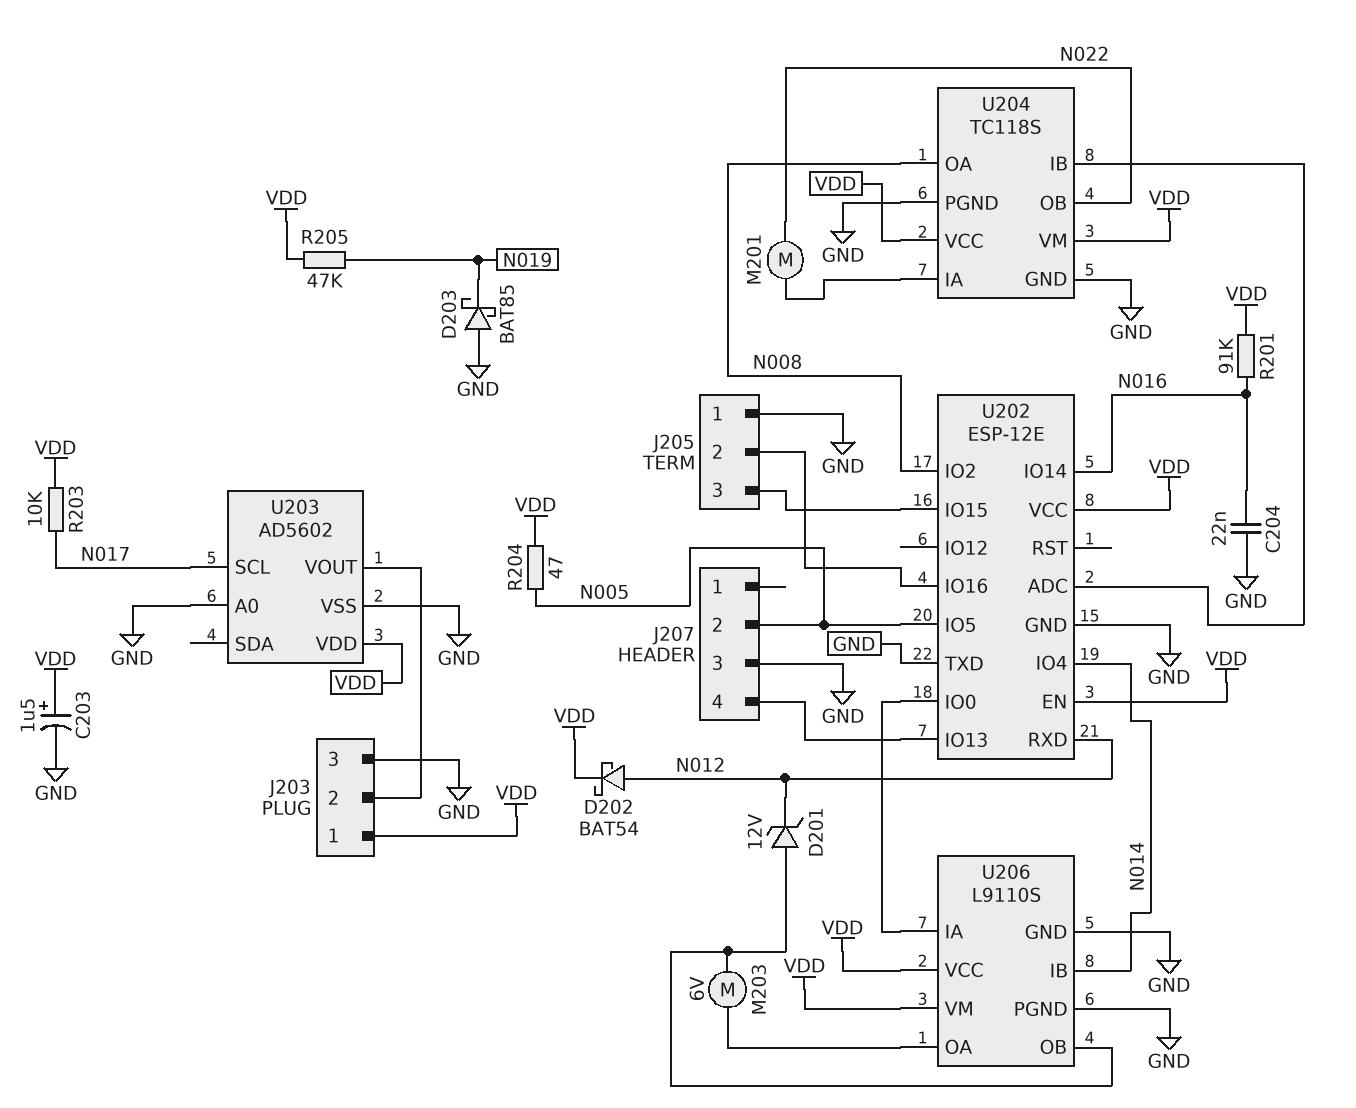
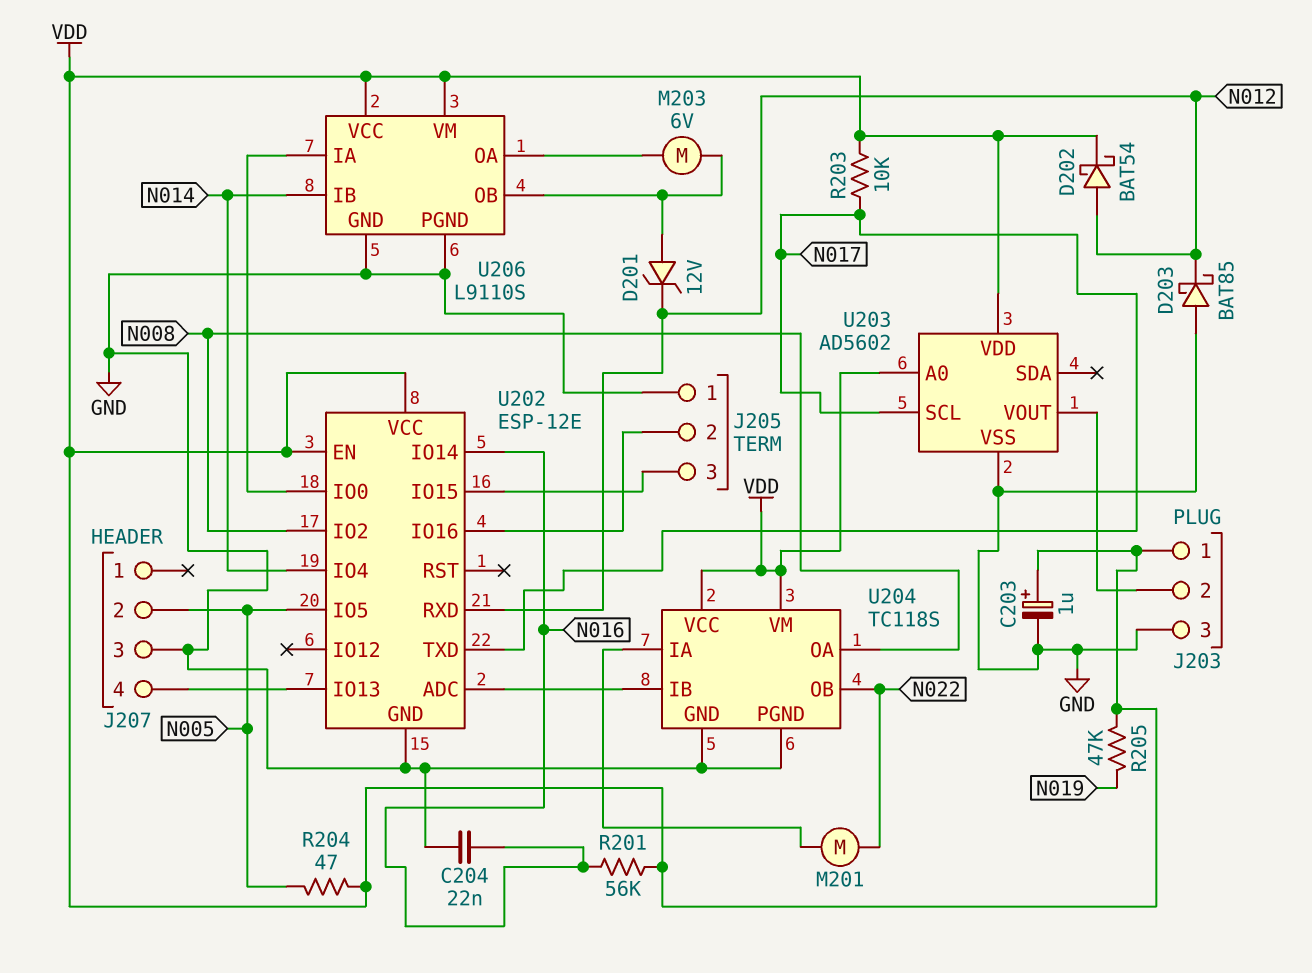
C203: 1.5uF (plus VDD, minus GND) -> 1uF (plus VDD, minus GND)
D203: schottky BAT85 (A GND, K N019) -> schottky BAT85 (A GND, K N012)
R201: 91k (N016, VDD) -> 56k (N016, VDD)
U202 pin TXD: GND -> N017
U203 pin A0: GND -> VDD

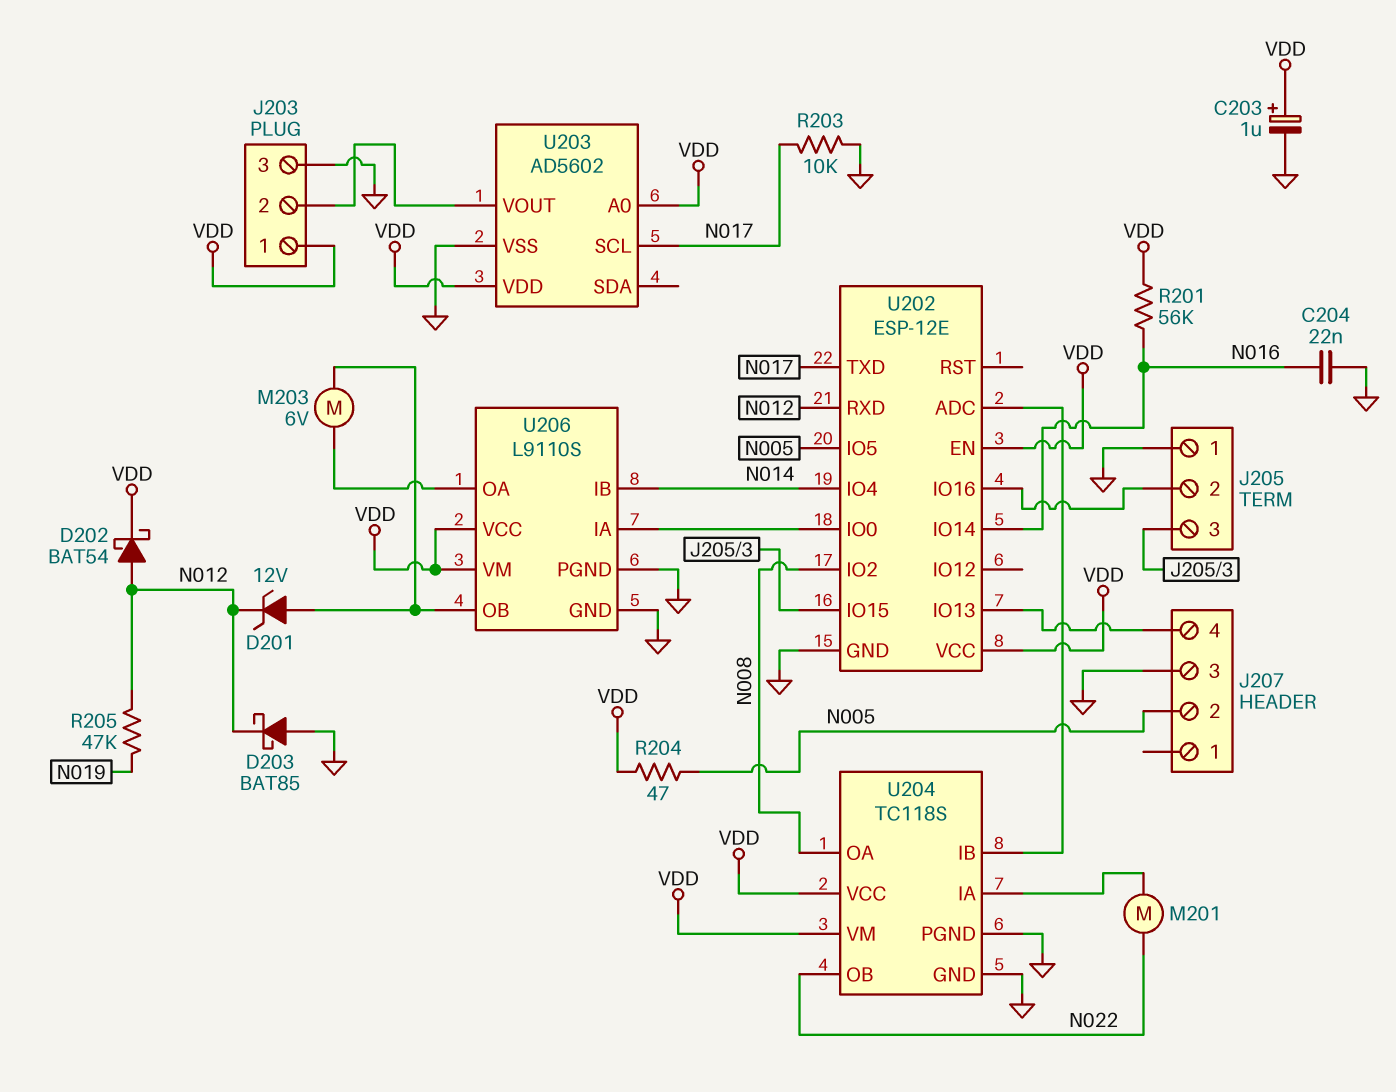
R203: 10k (N017, VDD) -> 10k (GND, N017)
R205: 47k (N019, VDD) -> 47k (N012, N019)

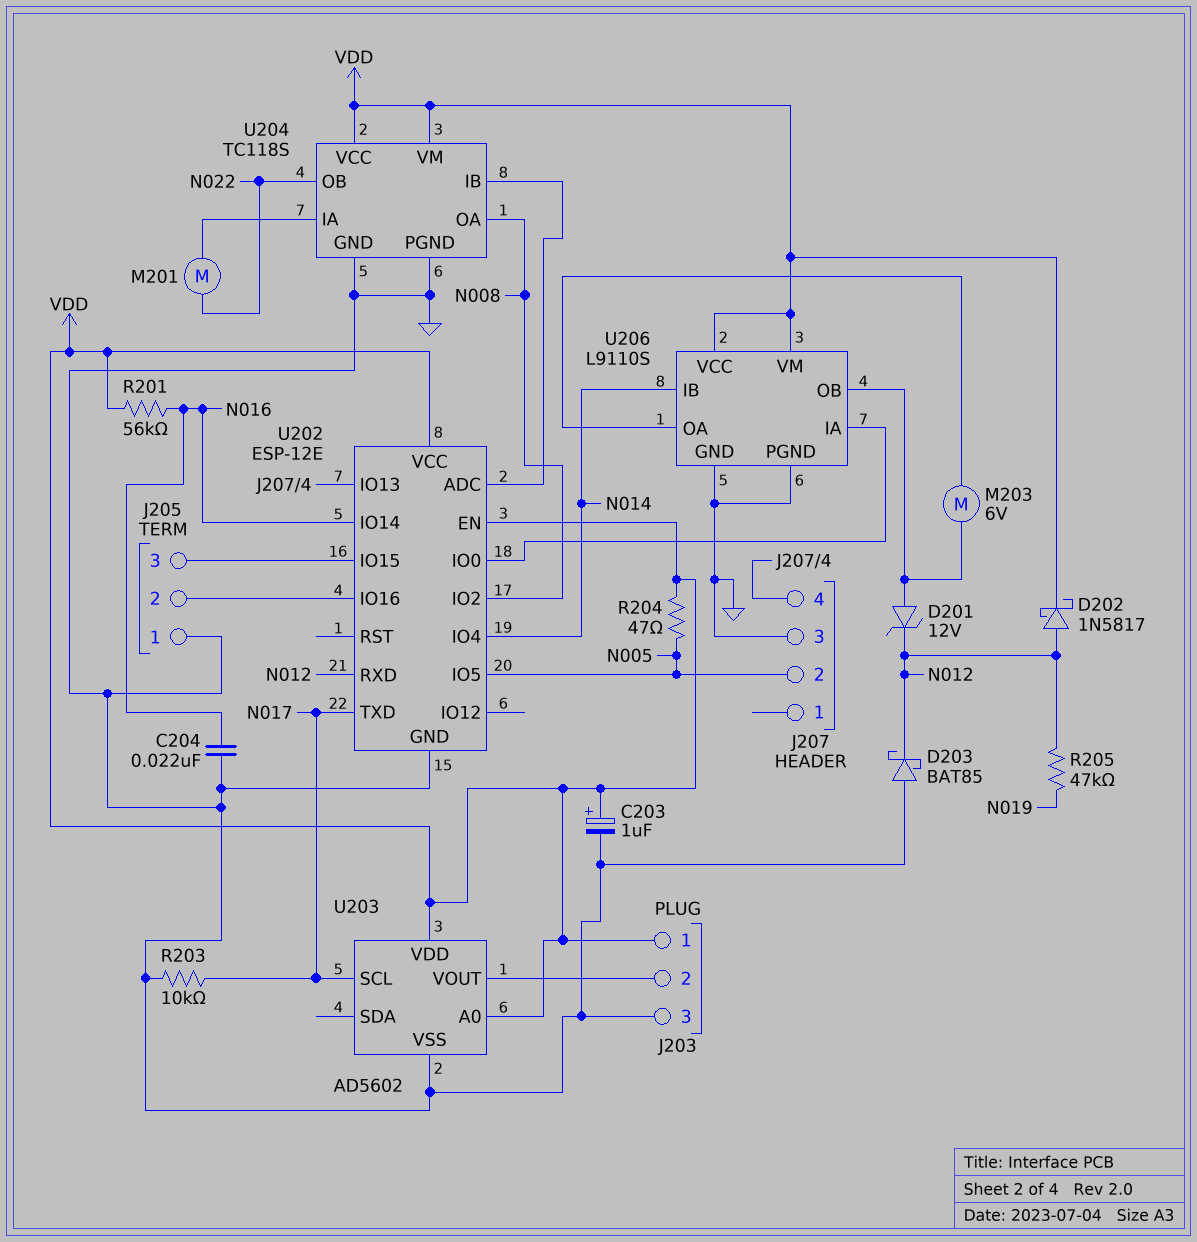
D202: schottky BAT54 (A N012, K VDD) -> schottky 1N5817 (A N012, K VDD)

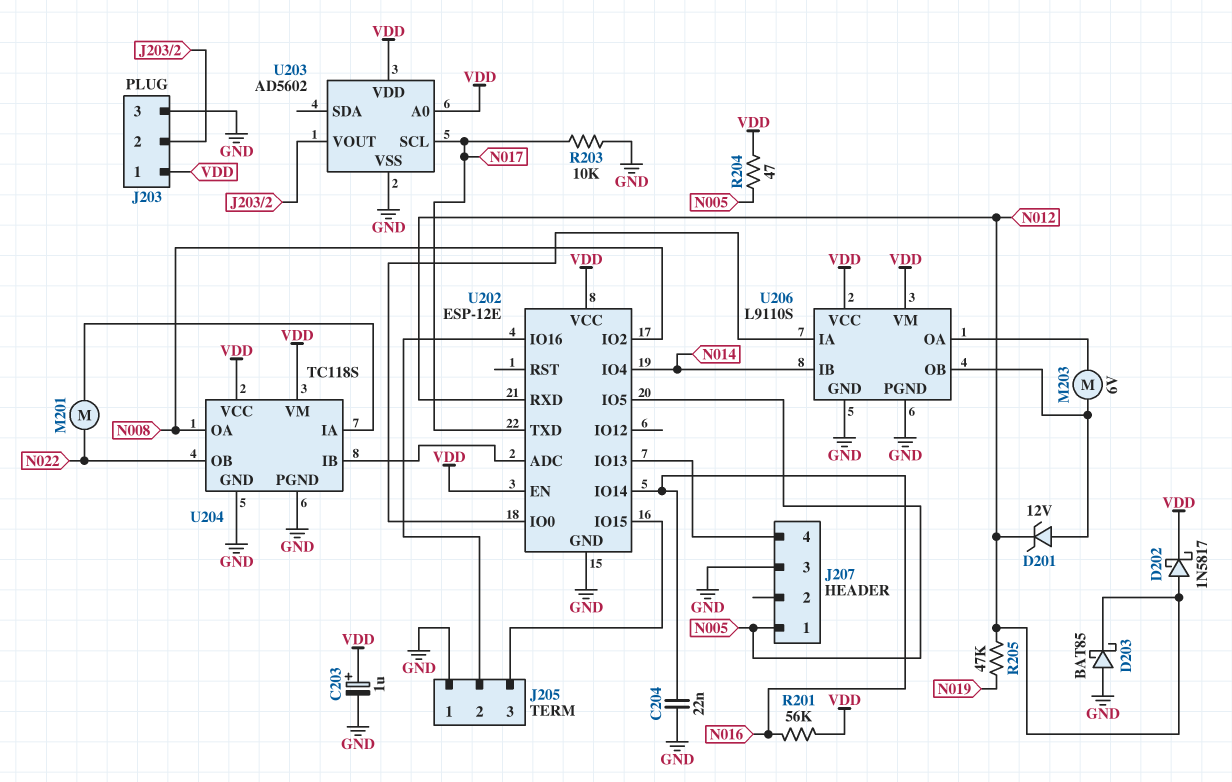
J207 pin 1: none -> N005
J207 pin 2: N005 -> none

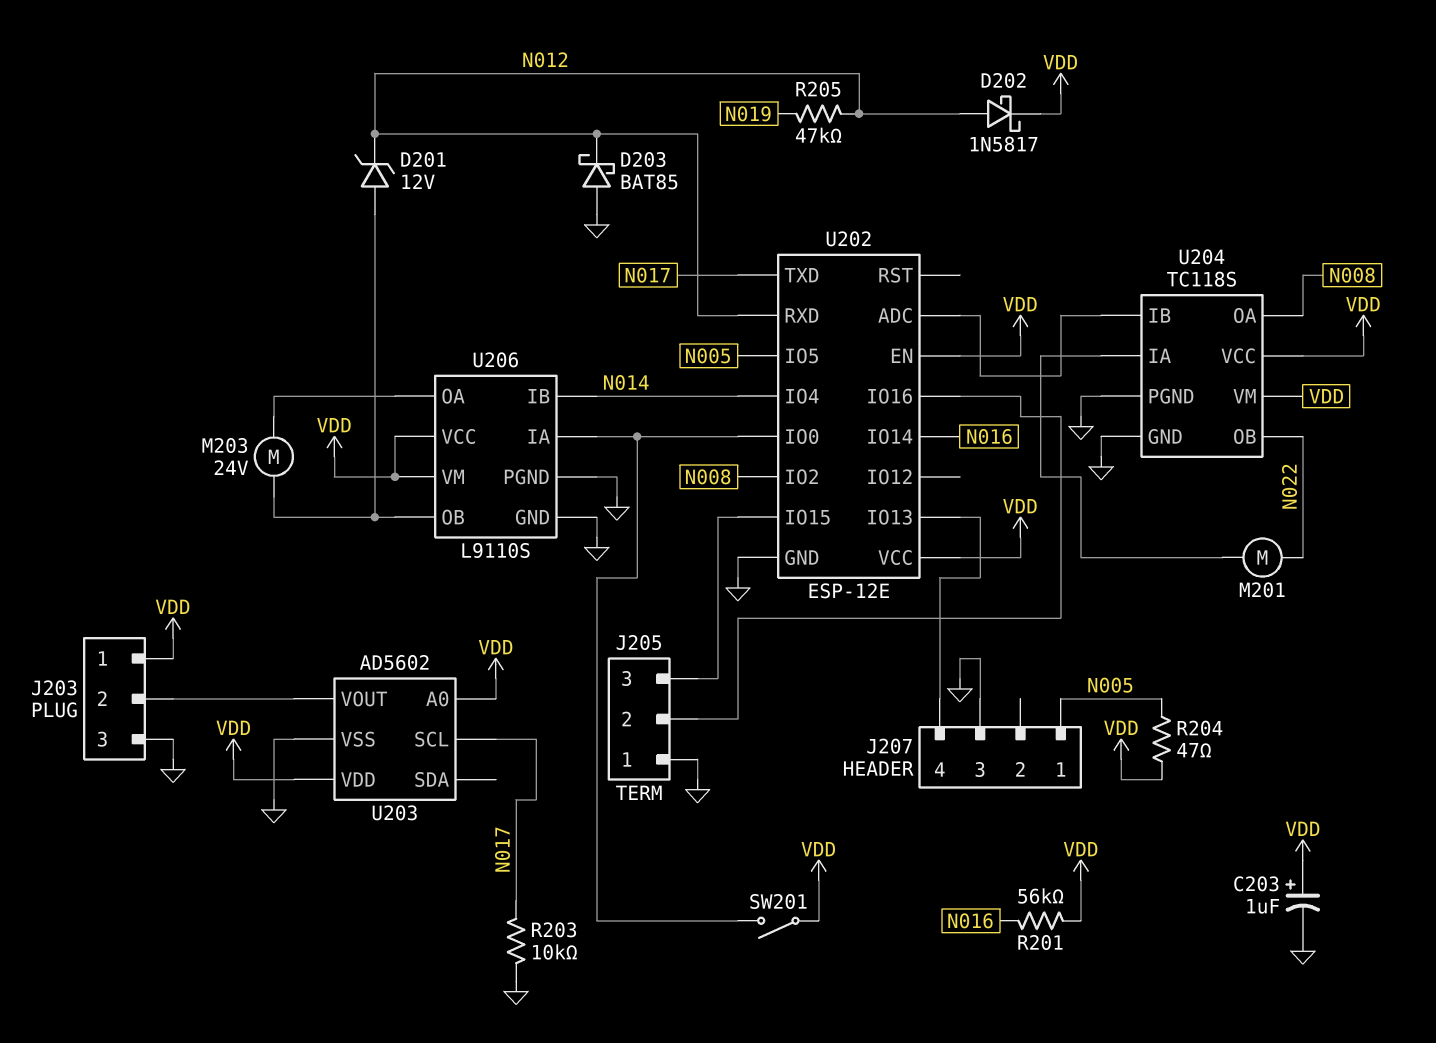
C204: 22nF (GND, N016) -> none
M203: motor 6V (U206/OA, U206/OB) -> motor 24V (U206/OA, U206/OB)
SW201: none -> switch (U202/IO0, VDD)

